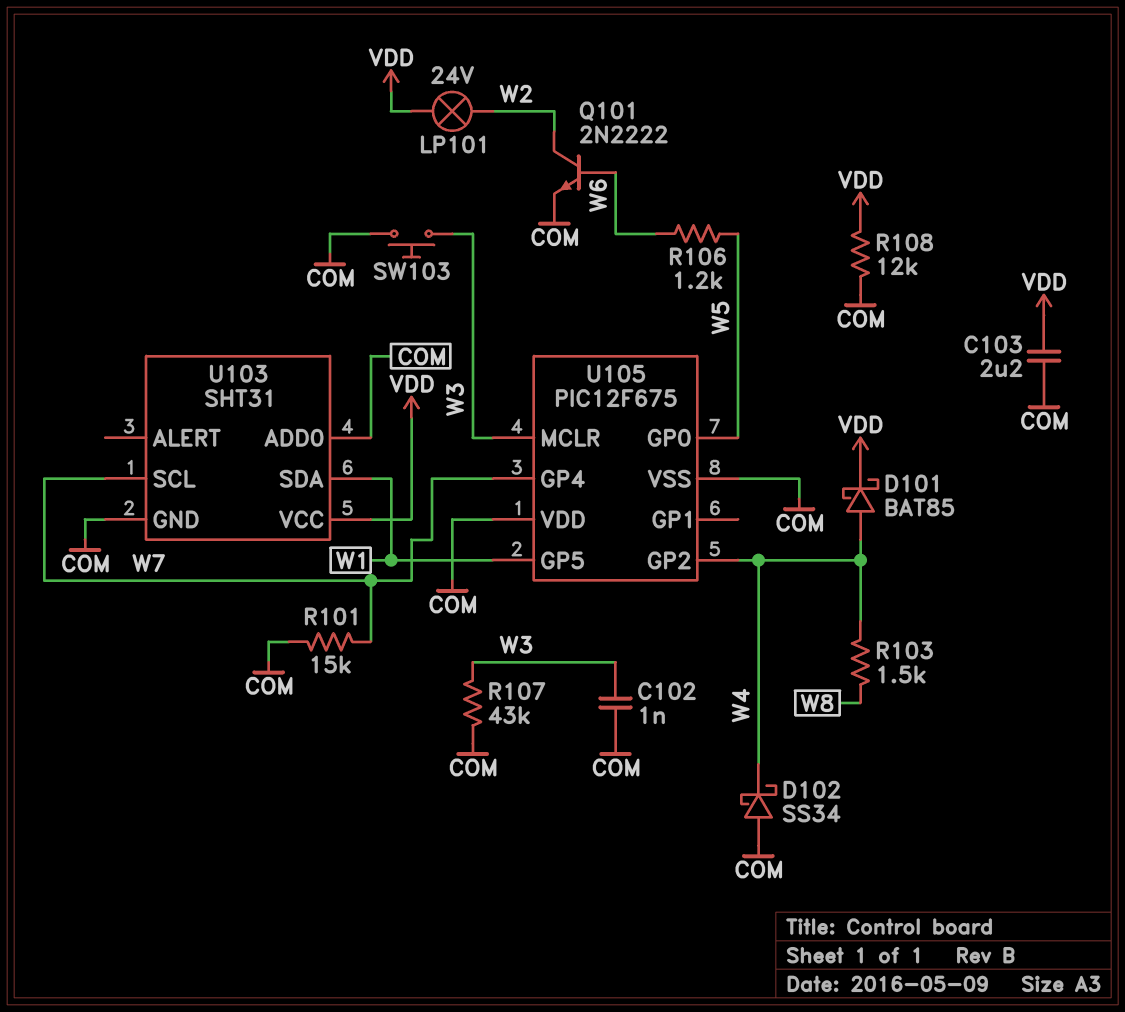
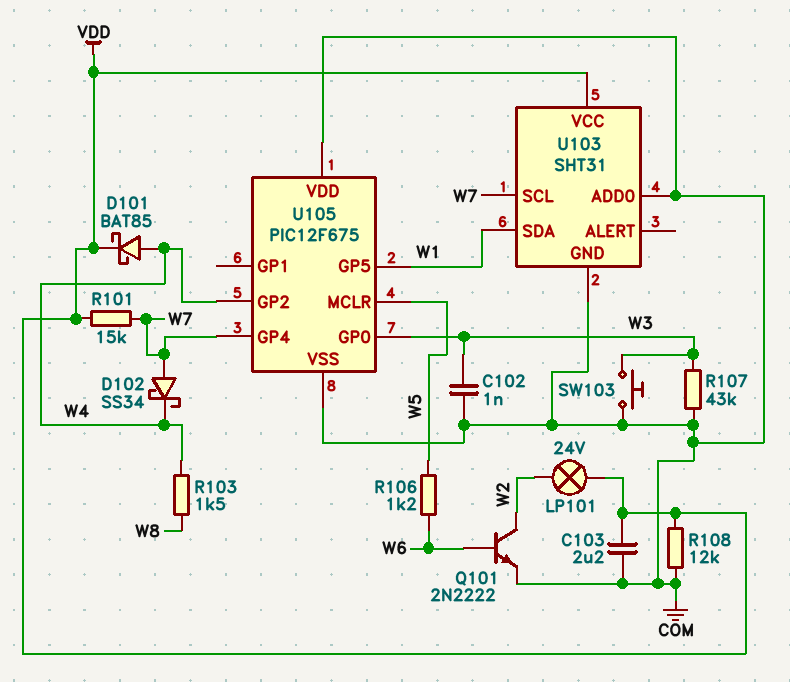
D102: schottky SS34 (A COM, K W4) -> schottky SS34 (A W7, K W4)
R101: 15k (COM, W7) -> 15k (VDD, W7)
U105 pin GP0: W5 -> W3
U105 pin MCLR: W3 -> W5

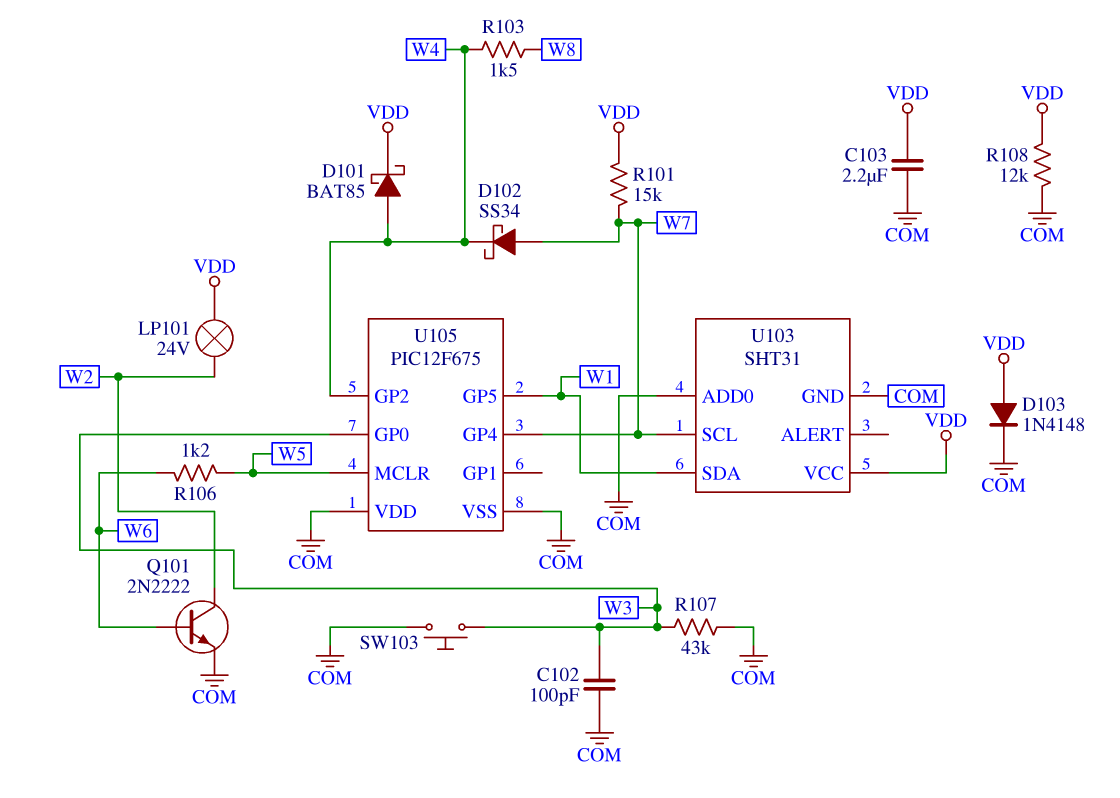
C102: 1nF (COM, W3) -> 100pF (COM, W3)
D103: none -> diode 1N4148 (A VDD, K COM)

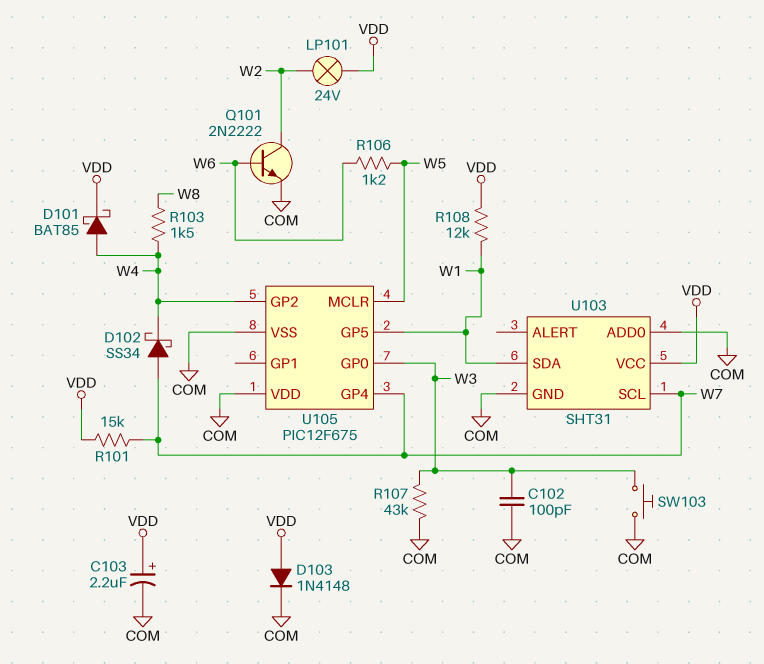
C103: 2.2uF (COM, VDD) -> 2.2uF (plus VDD, minus COM)
R108: 12k (COM, VDD) -> 12k (VDD, W1)

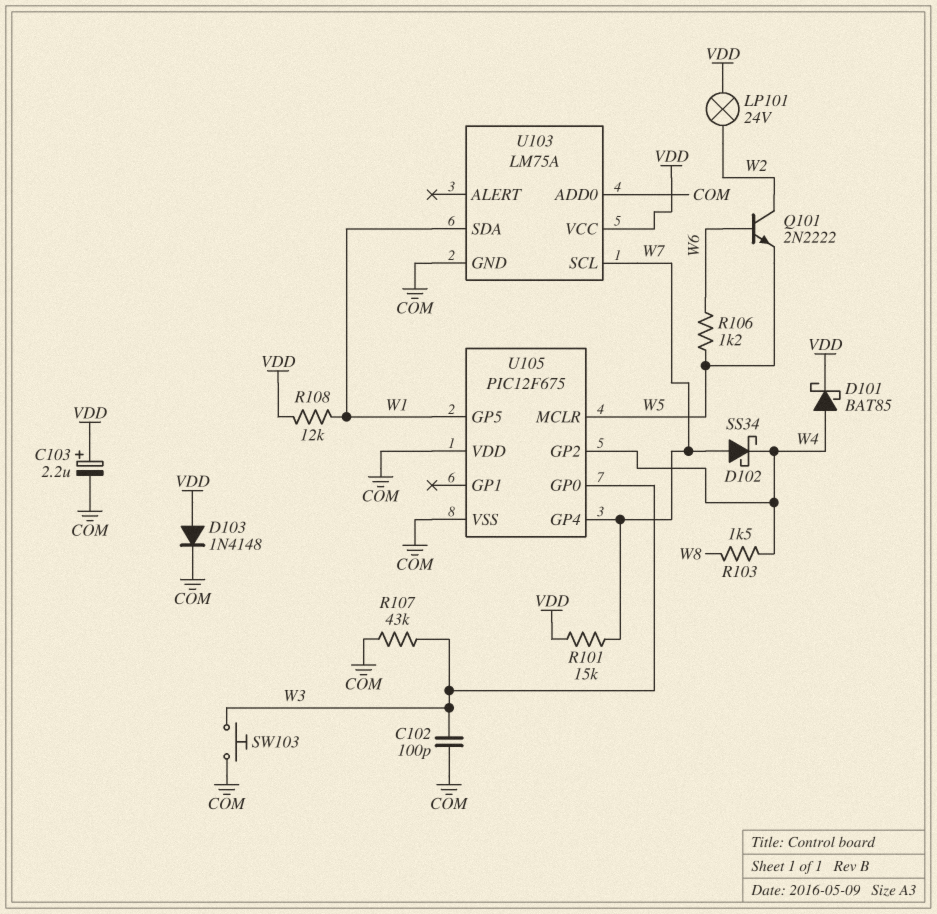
Q101: NPN 2N2222 (B W6, C W2, E COM) -> NPN 2N2222 (B W6, C W2, E W5)
U103: SHT31 -> LM75A

